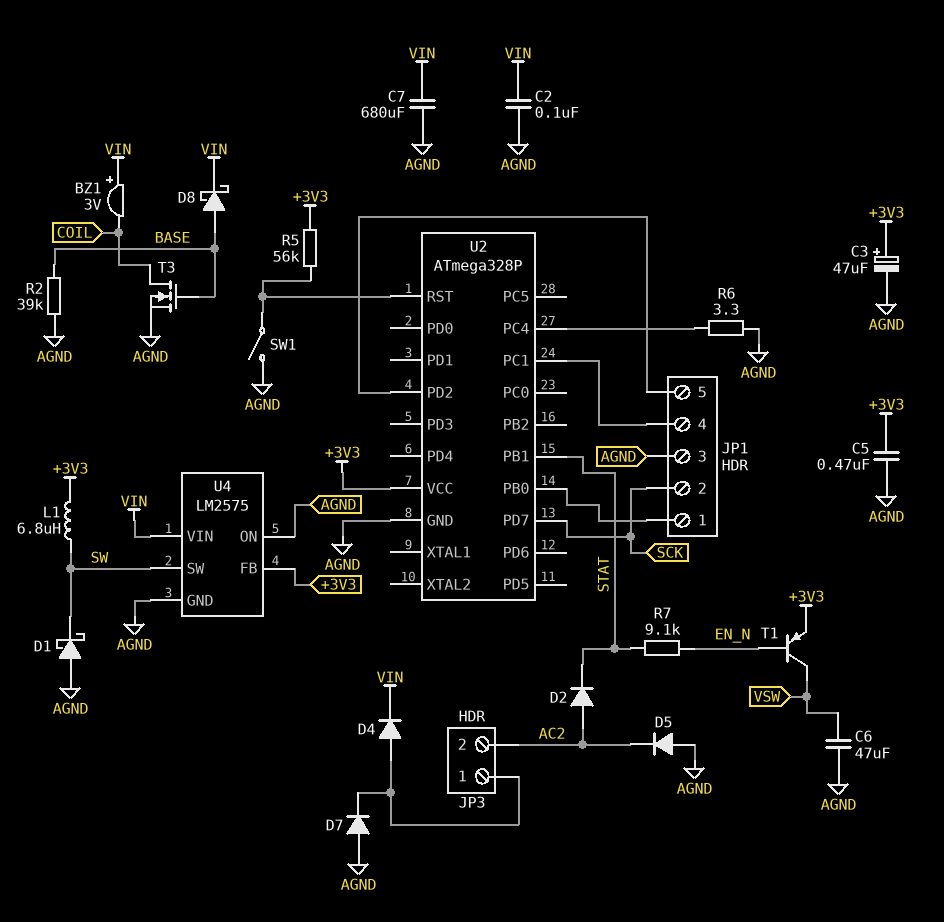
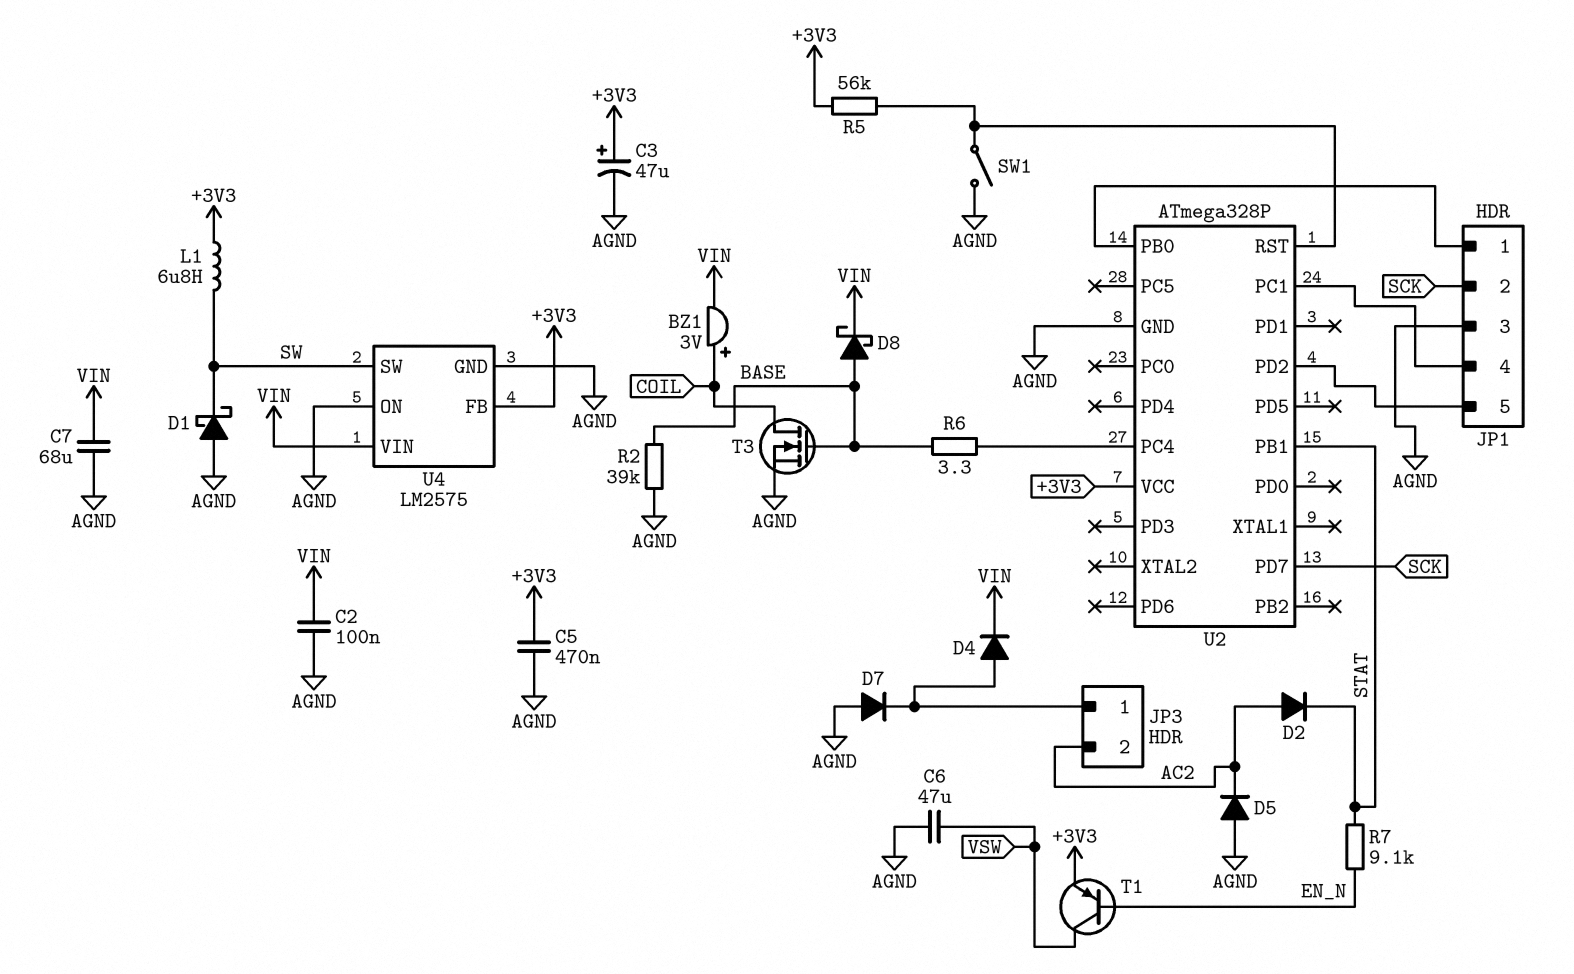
BZ1: buzzer 3V (plus VIN, minus COIL) -> buzzer 3V (plus COIL, minus VIN)
C7: 680uF (AGND, VIN) -> 68uF (AGND, VIN)
R6: 3.3 (AGND, U2/PC4) -> 3.3 (BASE, U2/PC4)

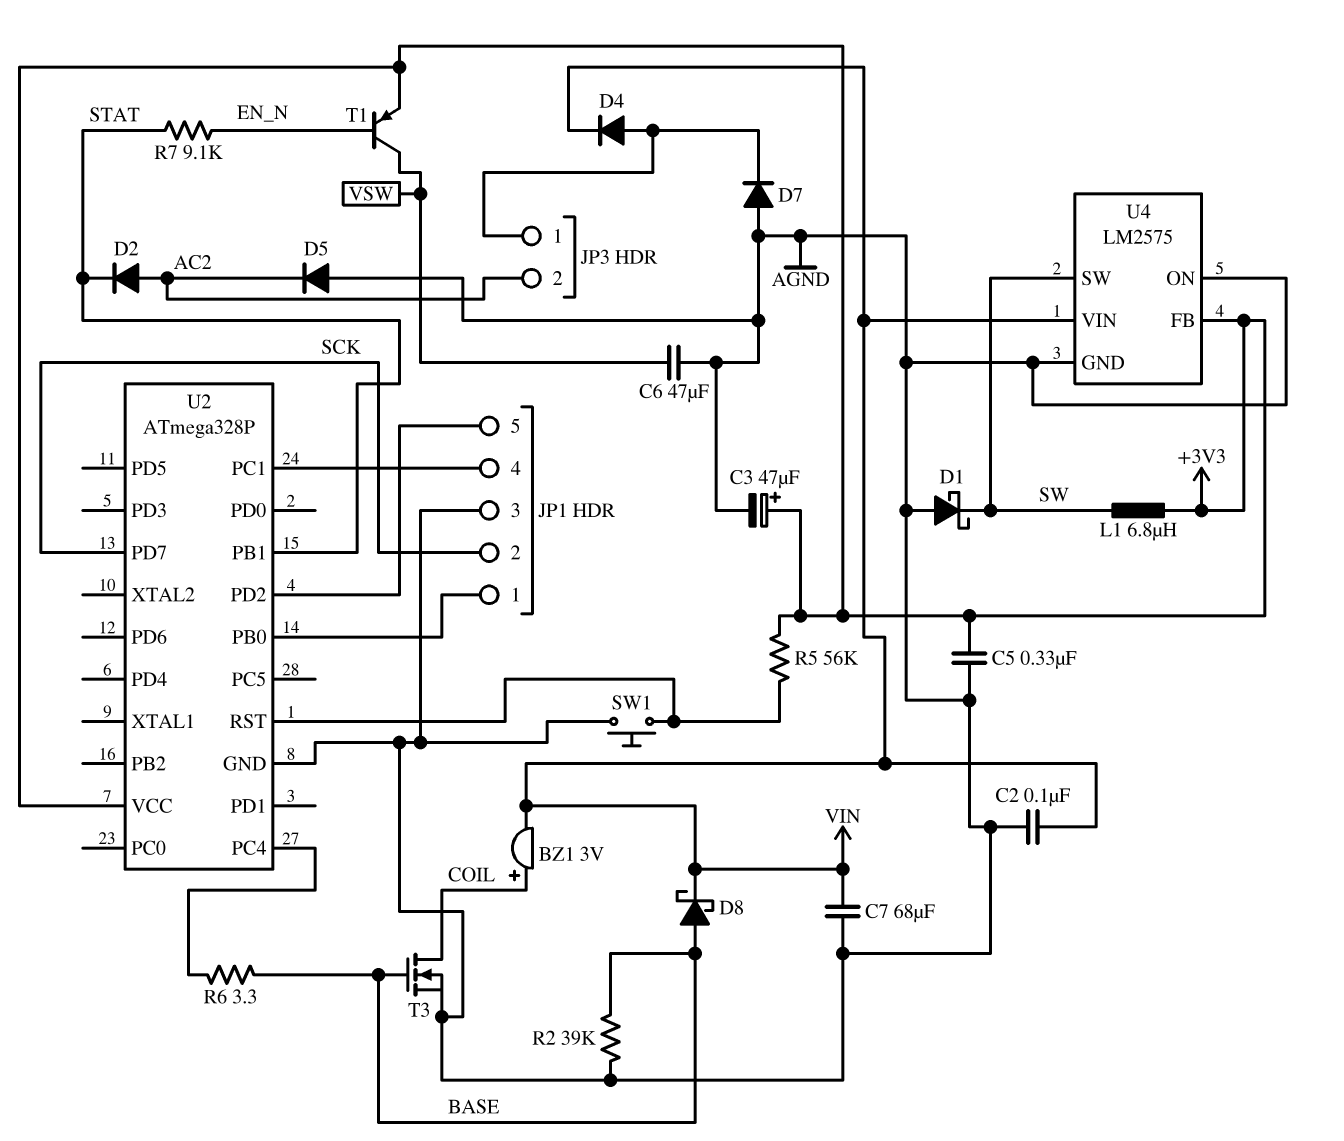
C5: 470nF (+3V3, AGND) -> 330nF (+3V3, AGND)
SW1: switch (AGND, U2/RST) -> button (AGND, U2/RST)

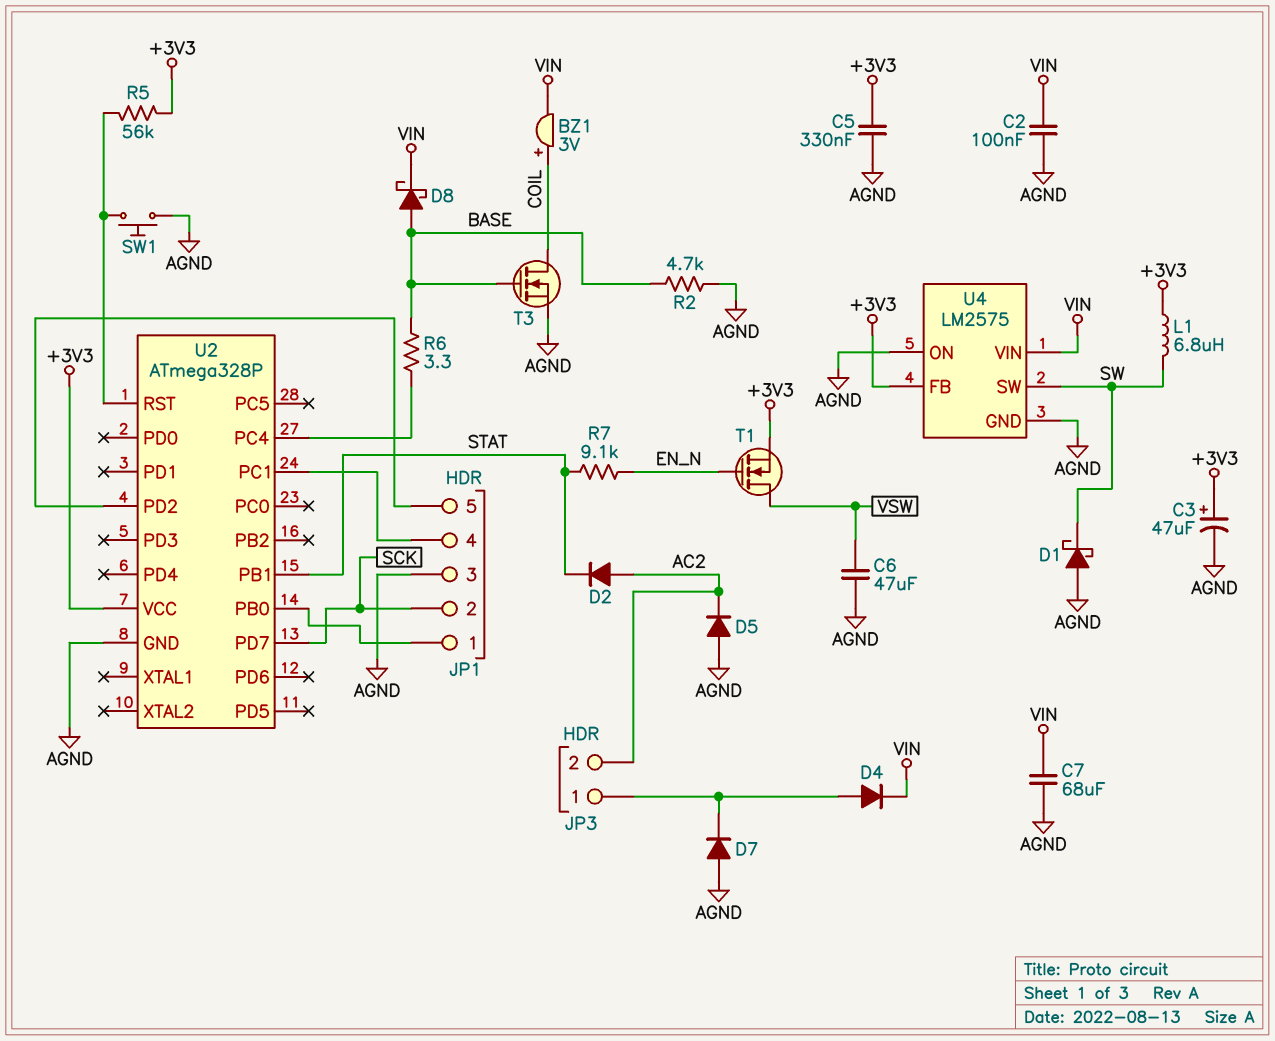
R2: 39k (AGND, BASE) -> 4.7k (AGND, BASE)
T1: PNP (B EN_N, C VSW, E +3V3) -> NMOS (G EN_N, D VSW, S +3V3)

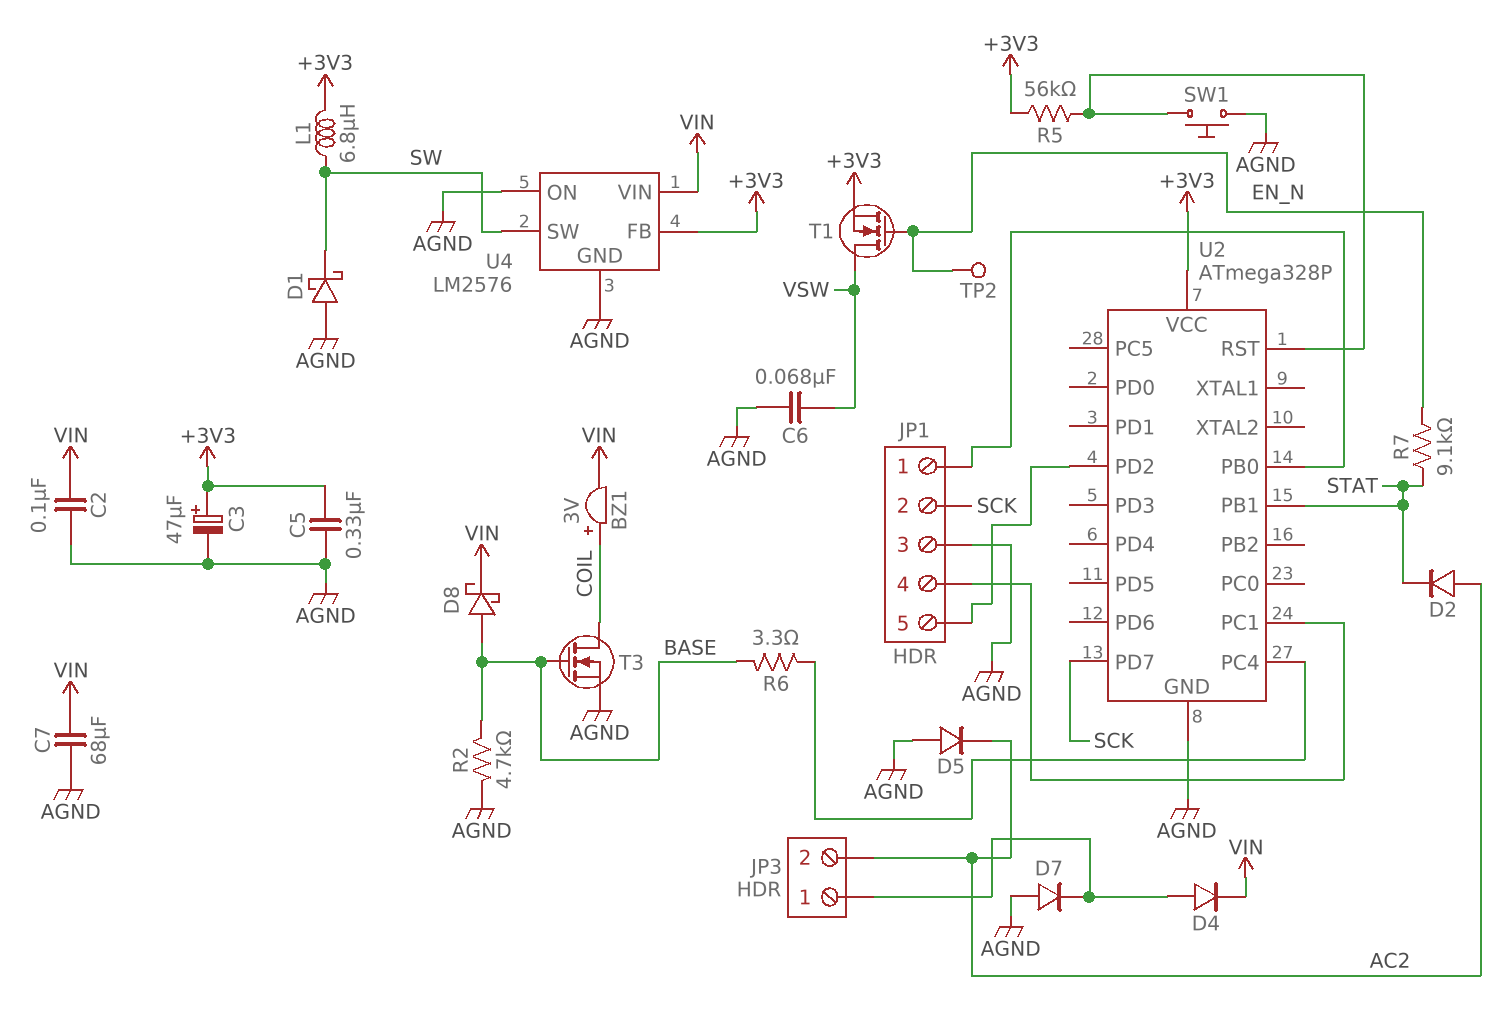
C6: 47uF (AGND, VSW) -> 68nF (AGND, VSW)
TP2: none -> test point (EN_N)
U4: LM2575 -> LM2576

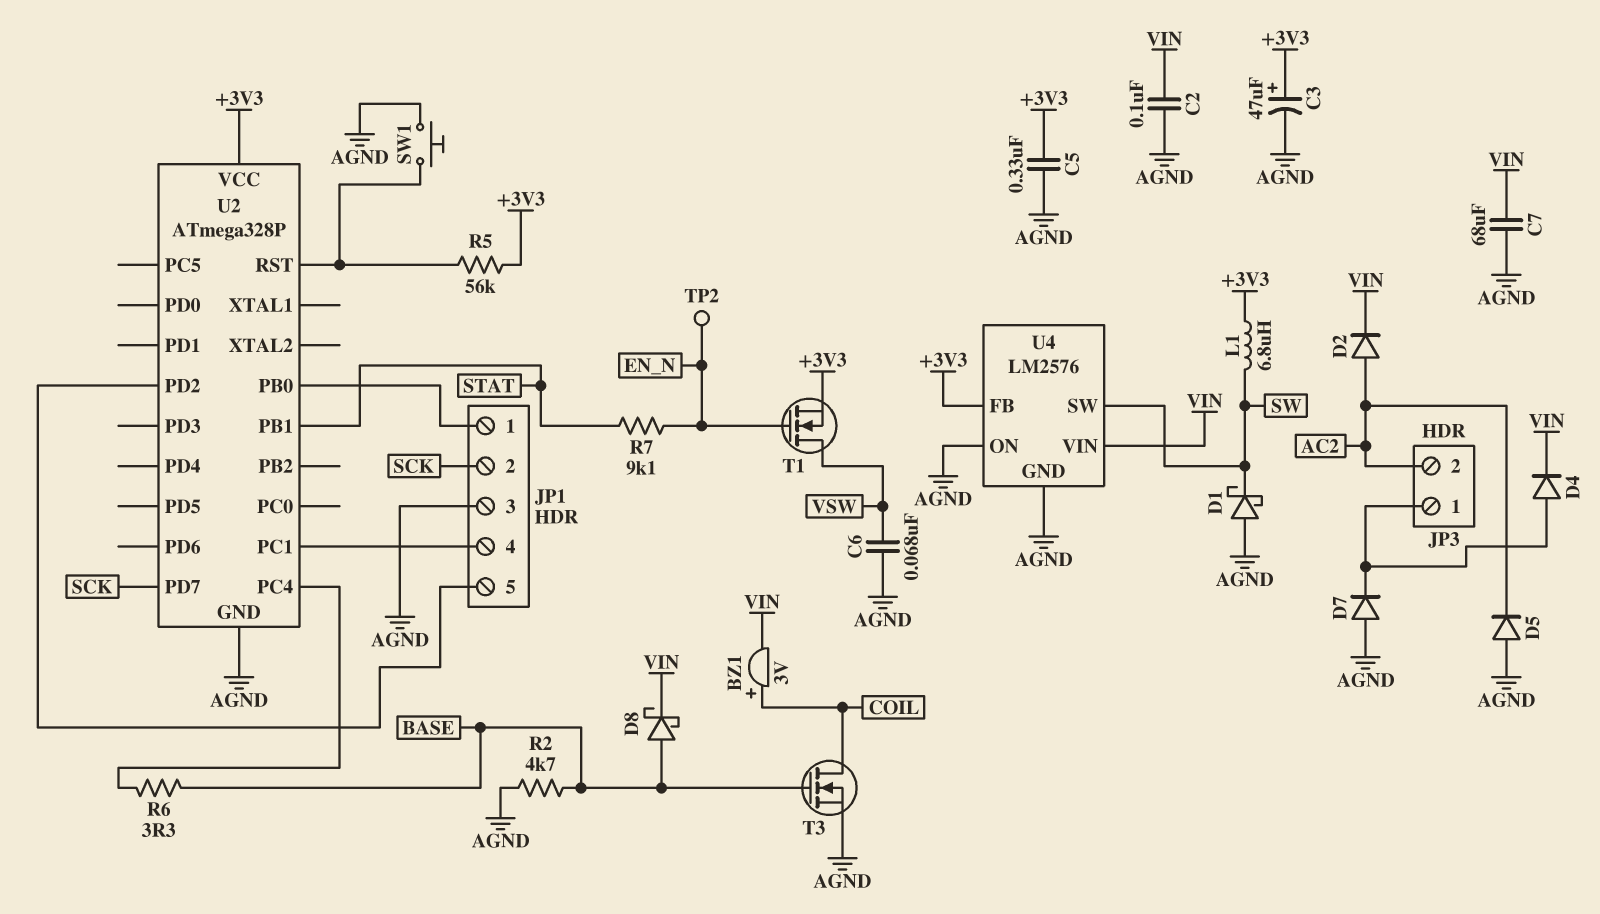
D2: diode (A AC2, K STAT) -> diode (A AC2, K VIN)

